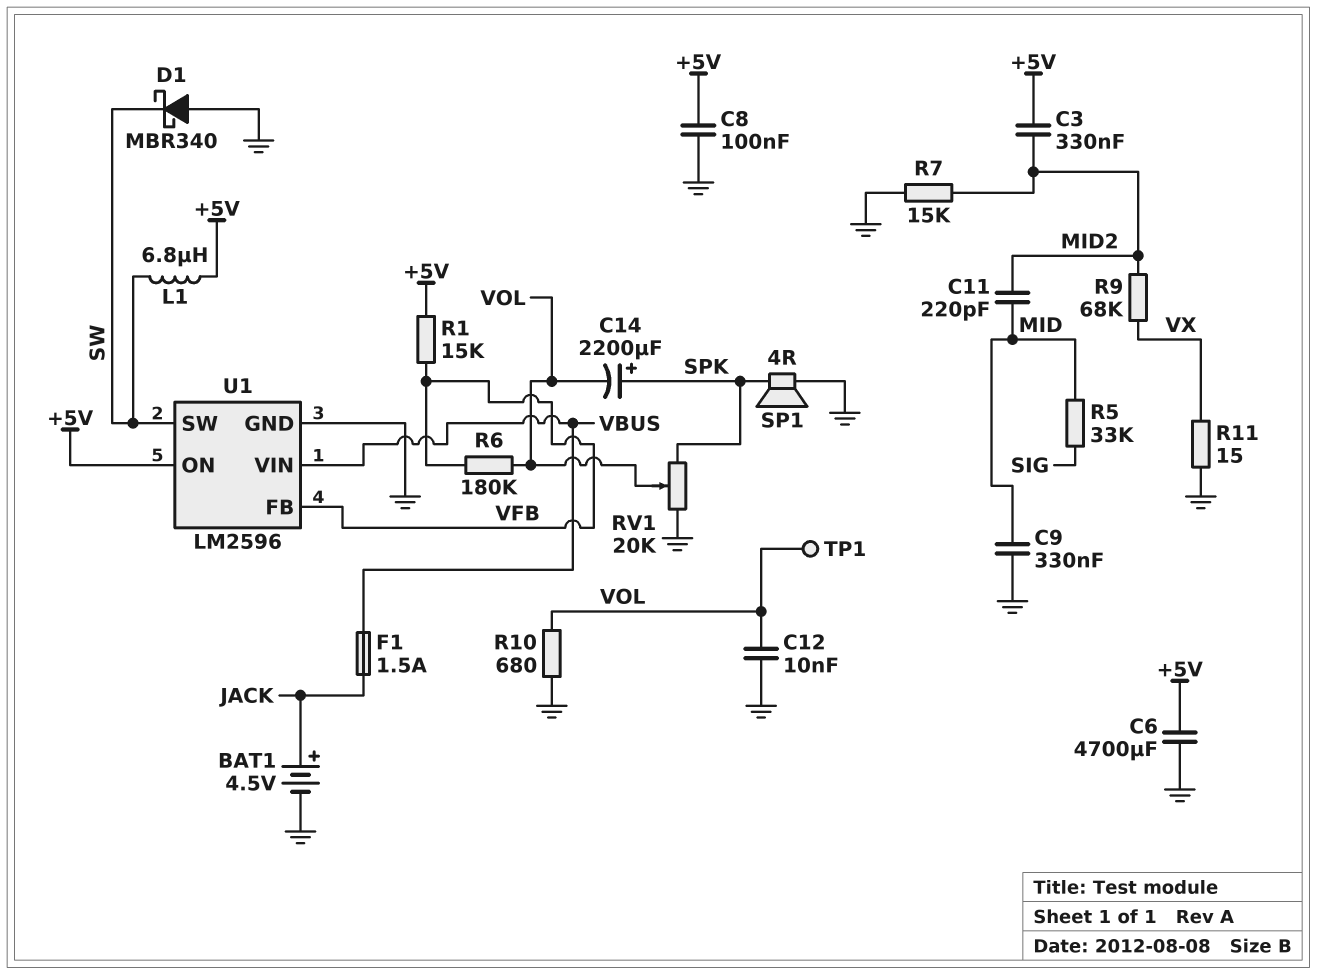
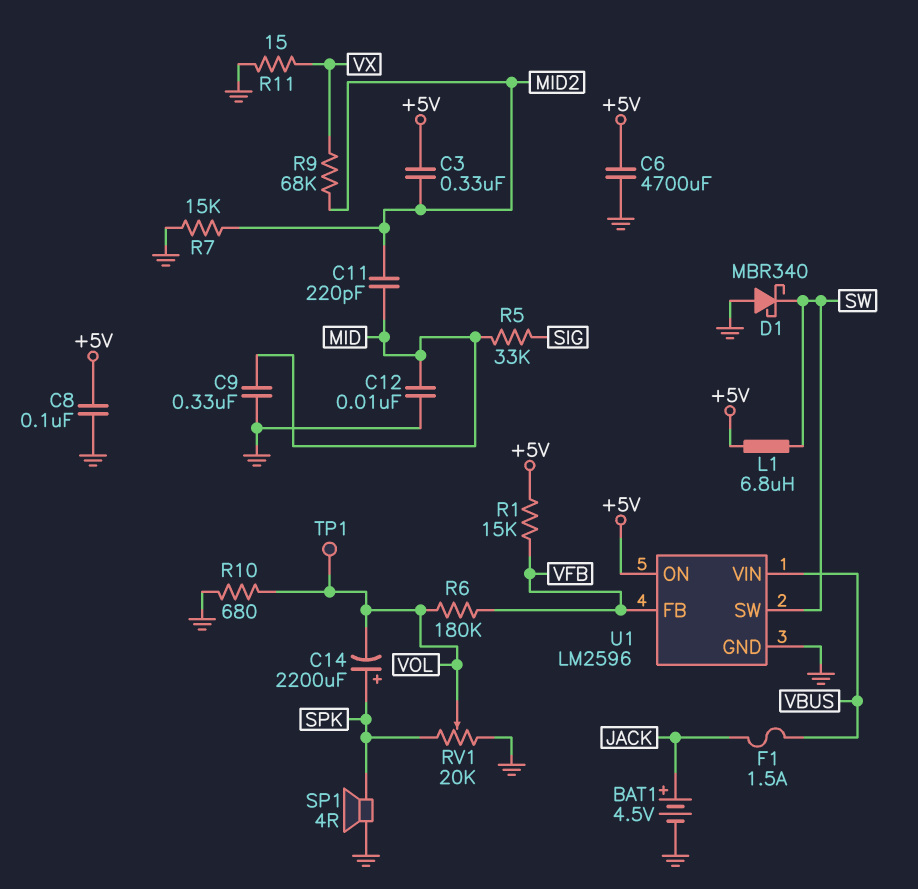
C12: 10nF (GND, VOL) -> 10nF (GND, MID)

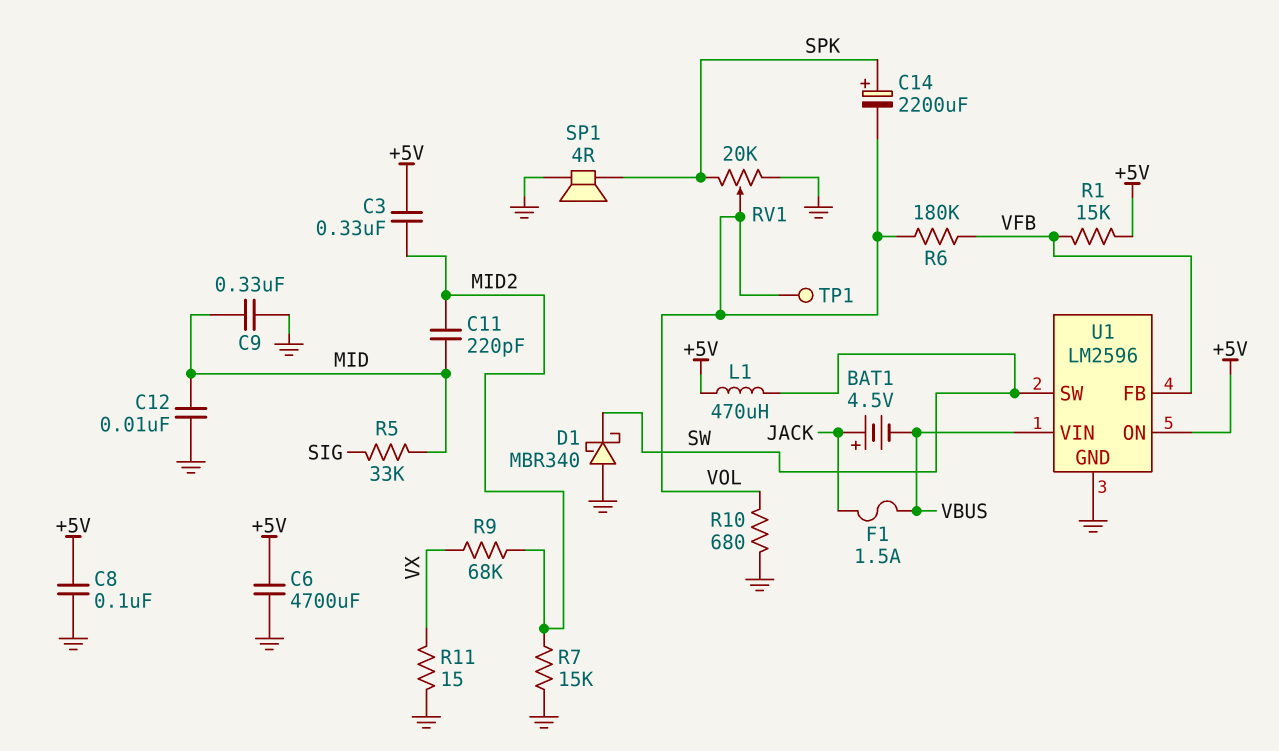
BAT1: 4.5V (plus JACK, minus GND) -> 4.5V (plus JACK, minus VBUS)
L1: 6.8uH (+5V, SW) -> 470uH (+5V, SW)

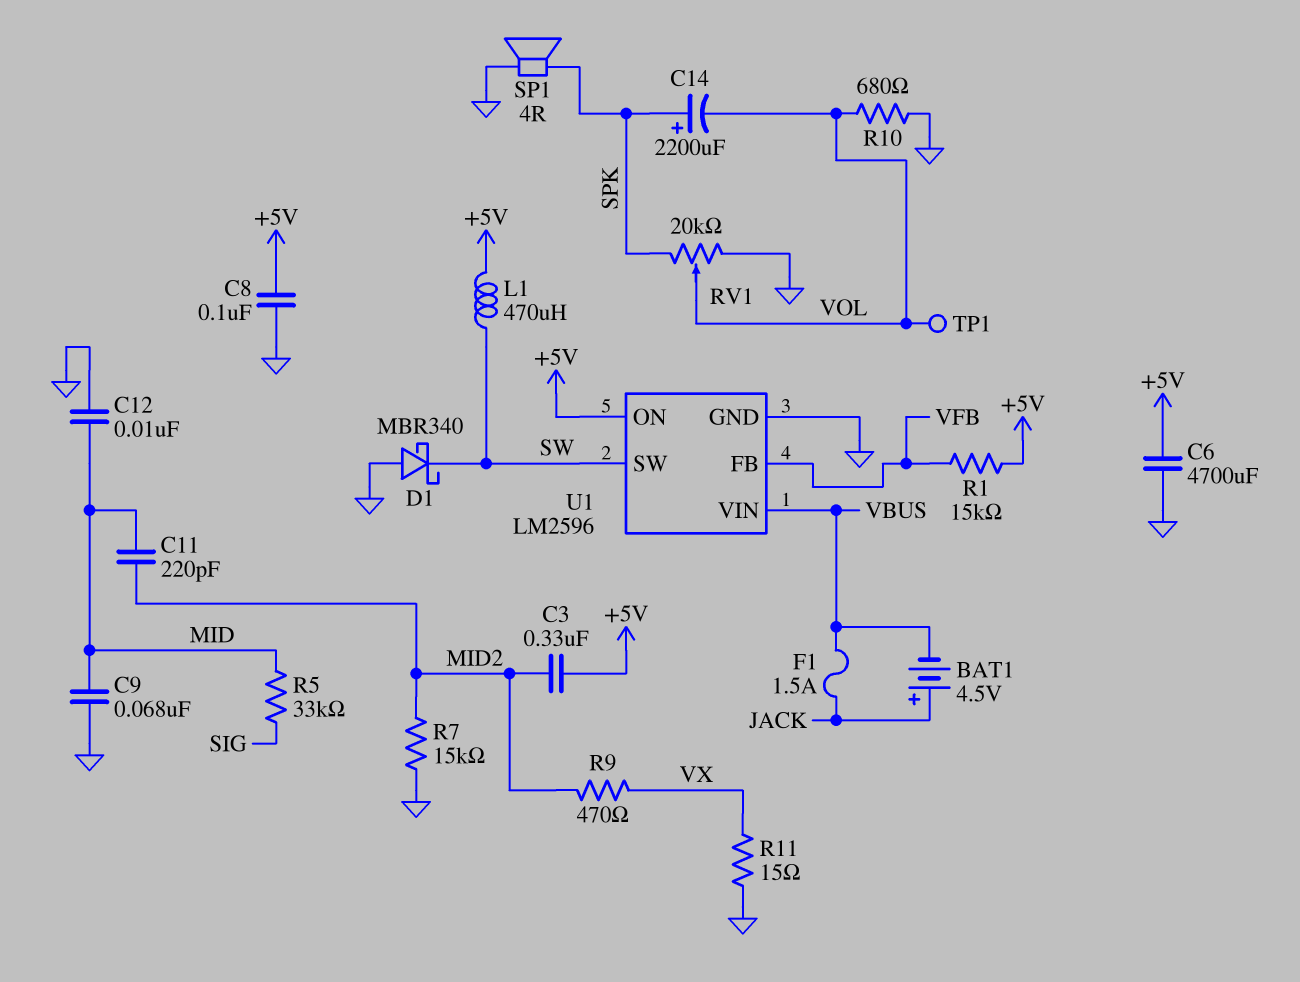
C9: 330nF (GND, MID) -> 68nF (GND, MID)
R6: 180k (VFB, VOL) -> none
R9: 68k (MID2, VX) -> 470 (MID2, VX)

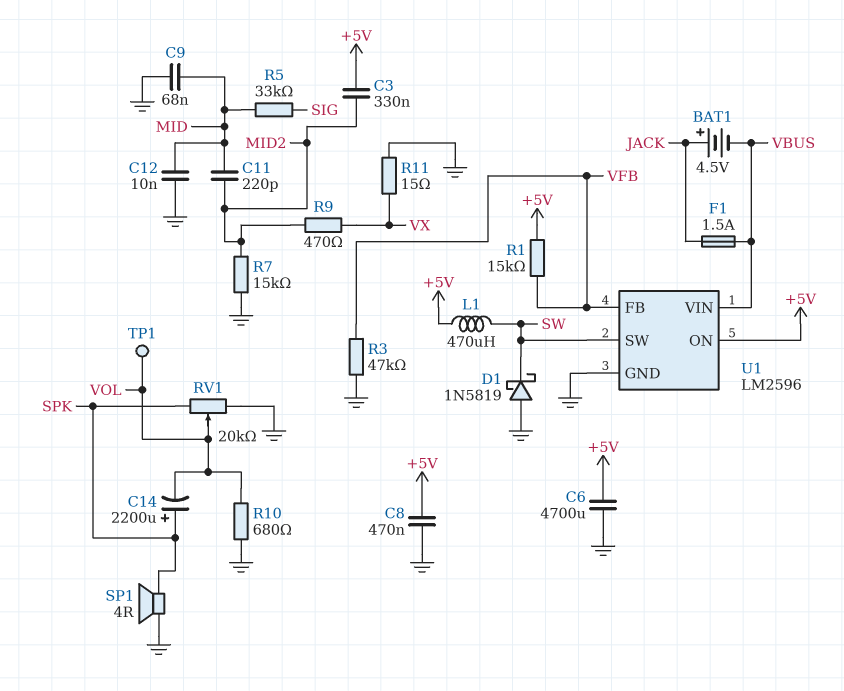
C8: 100nF (+5V, GND) -> 470nF (+5V, GND)
D1: schottky MBR340 (A GND, K SW) -> schottky 1N5819 (A GND, K SW)
R3: none -> 47k (GND, VFB)

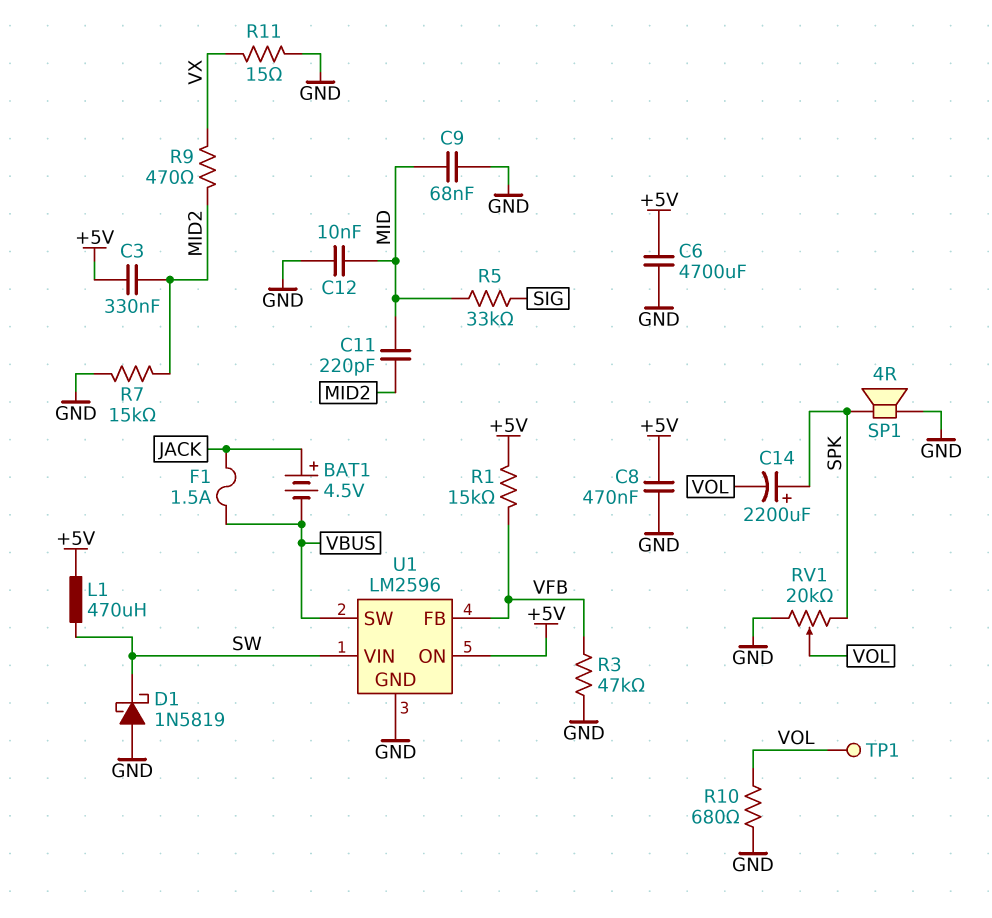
U1 pin SW: SW -> VBUS
U1 pin VIN: VBUS -> SW

